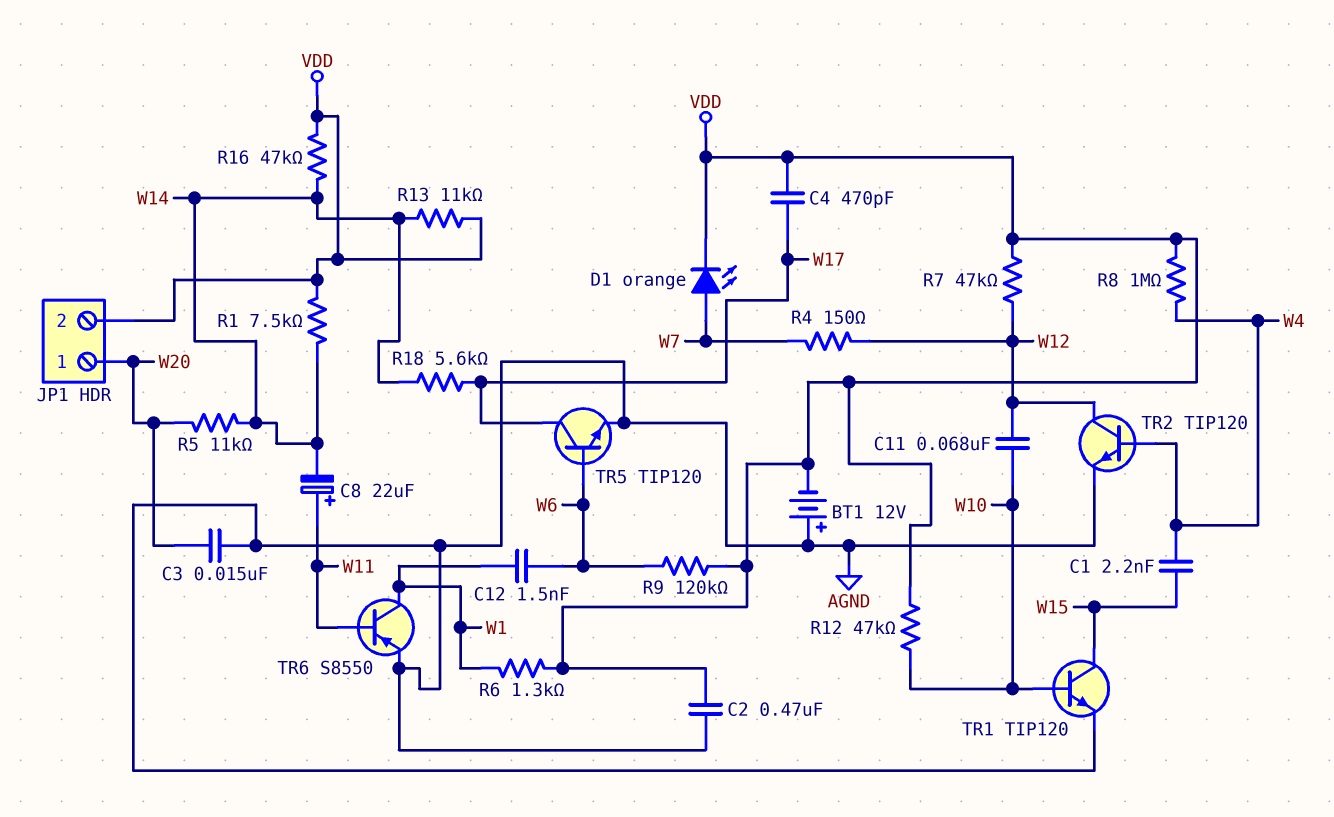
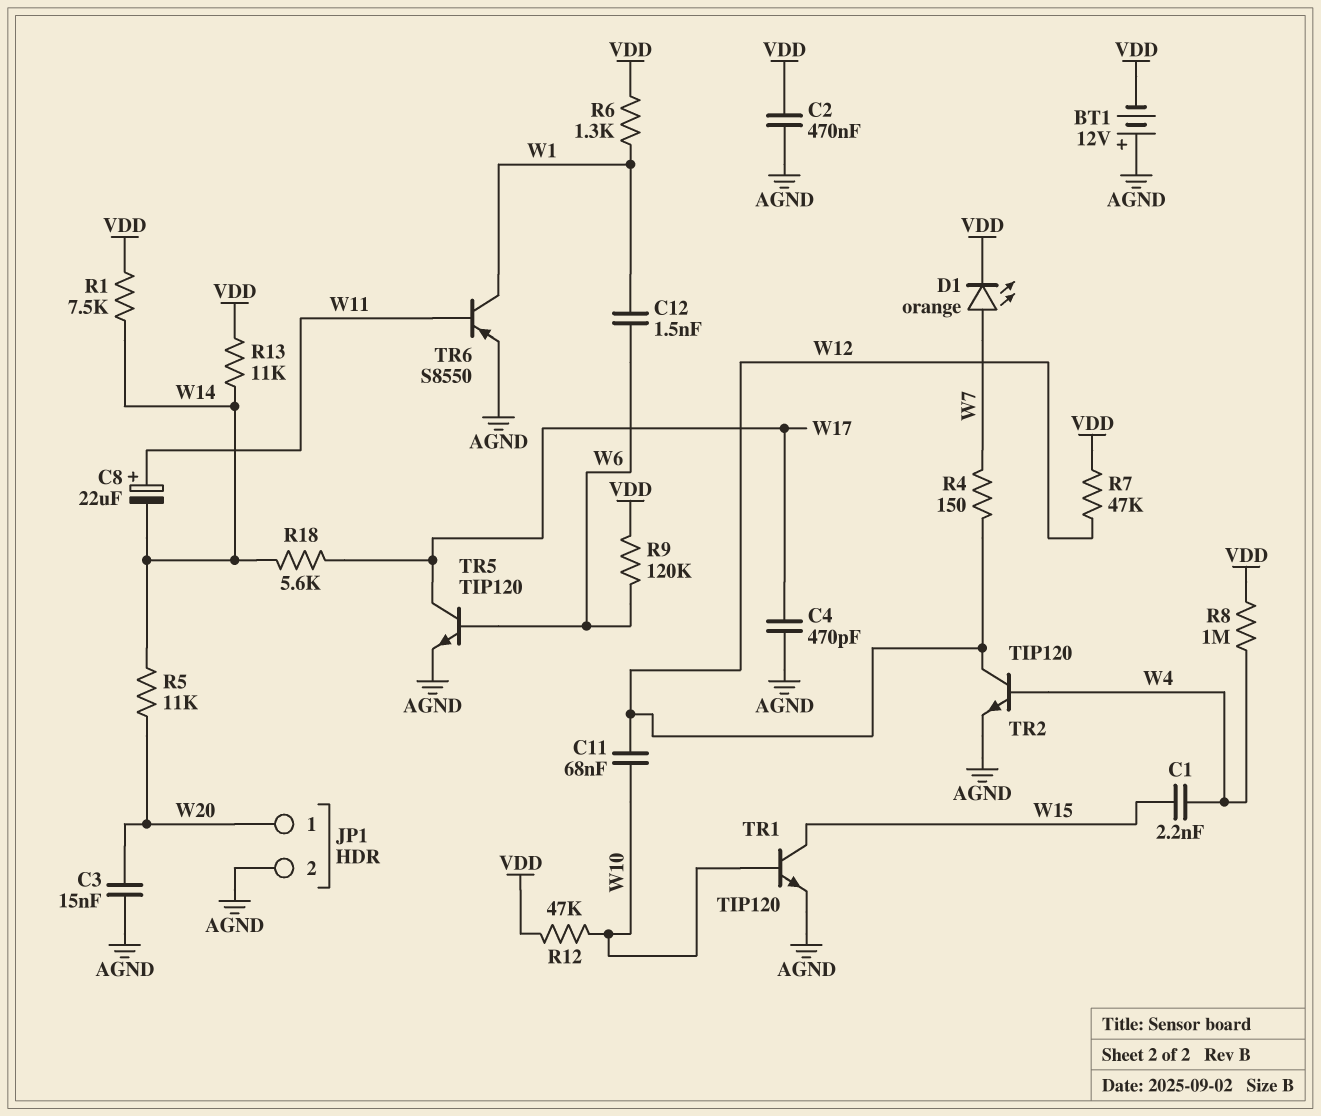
C4: 470pF (VDD, W17) -> 470pF (AGND, W17)
JP1 pin 2: VDD -> AGND
R16: 47k (VDD, W14) -> none

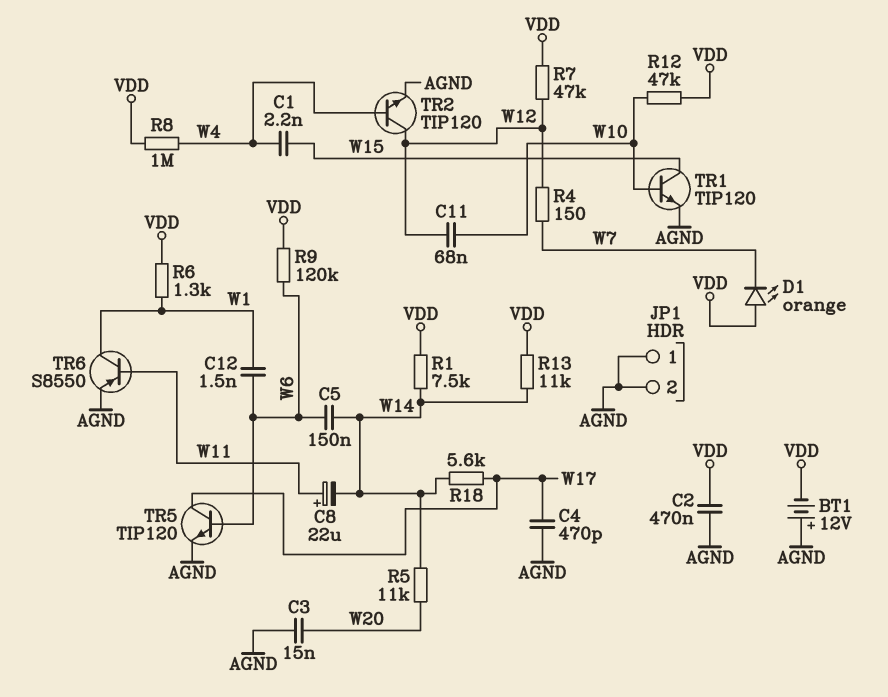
C5: none -> 150nF (W6, W14)
D1: LED orange (A W7, K VDD) -> LED orange (A VDD, K W7)
JP1 pin 1: W20 -> AGND

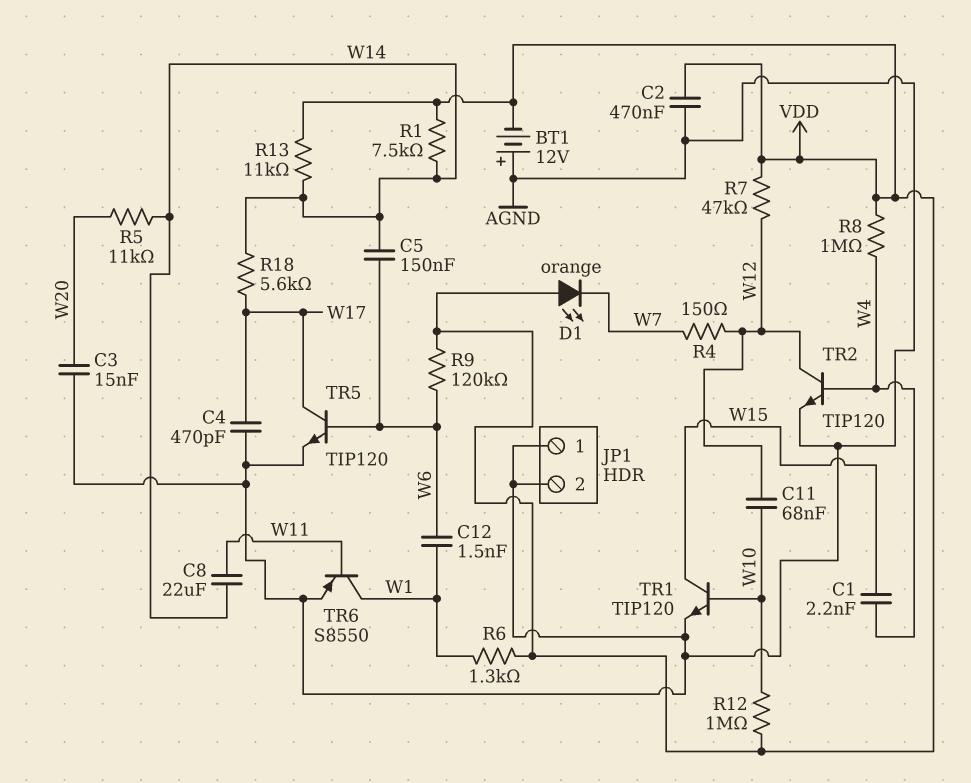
C8: 22uF (plus W11, minus W14) -> 22uF (W11, W14)
R12: 47k (VDD, W10) -> 1M (VDD, W10)

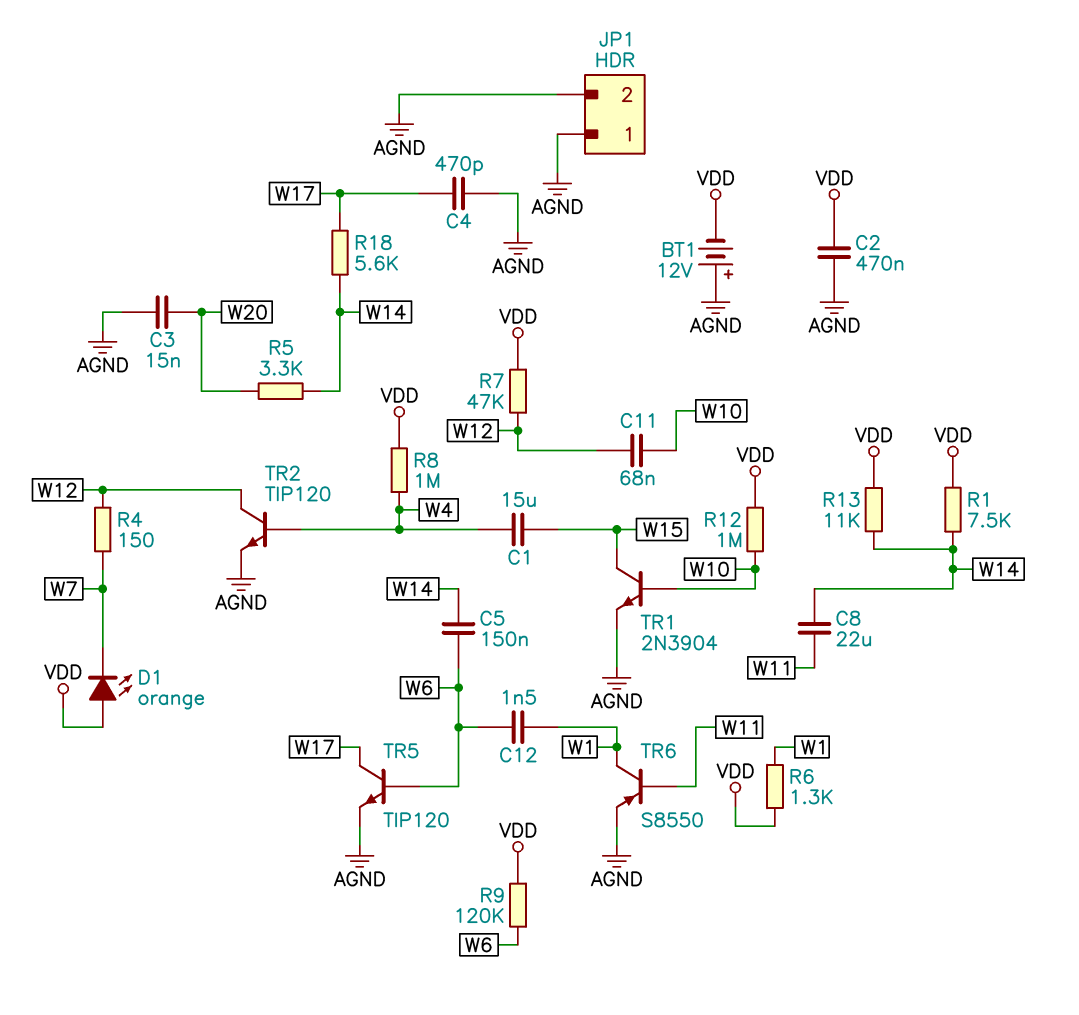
C1: 2.2nF (W4, W15) -> 15uF (W4, W15)
R5: 11k (W14, W20) -> 3.3k (W14, W20)
TR1: NPN TIP120 (B W10, C W15, E AGND) -> NPN 2N3904 (B W10, C W15, E AGND)

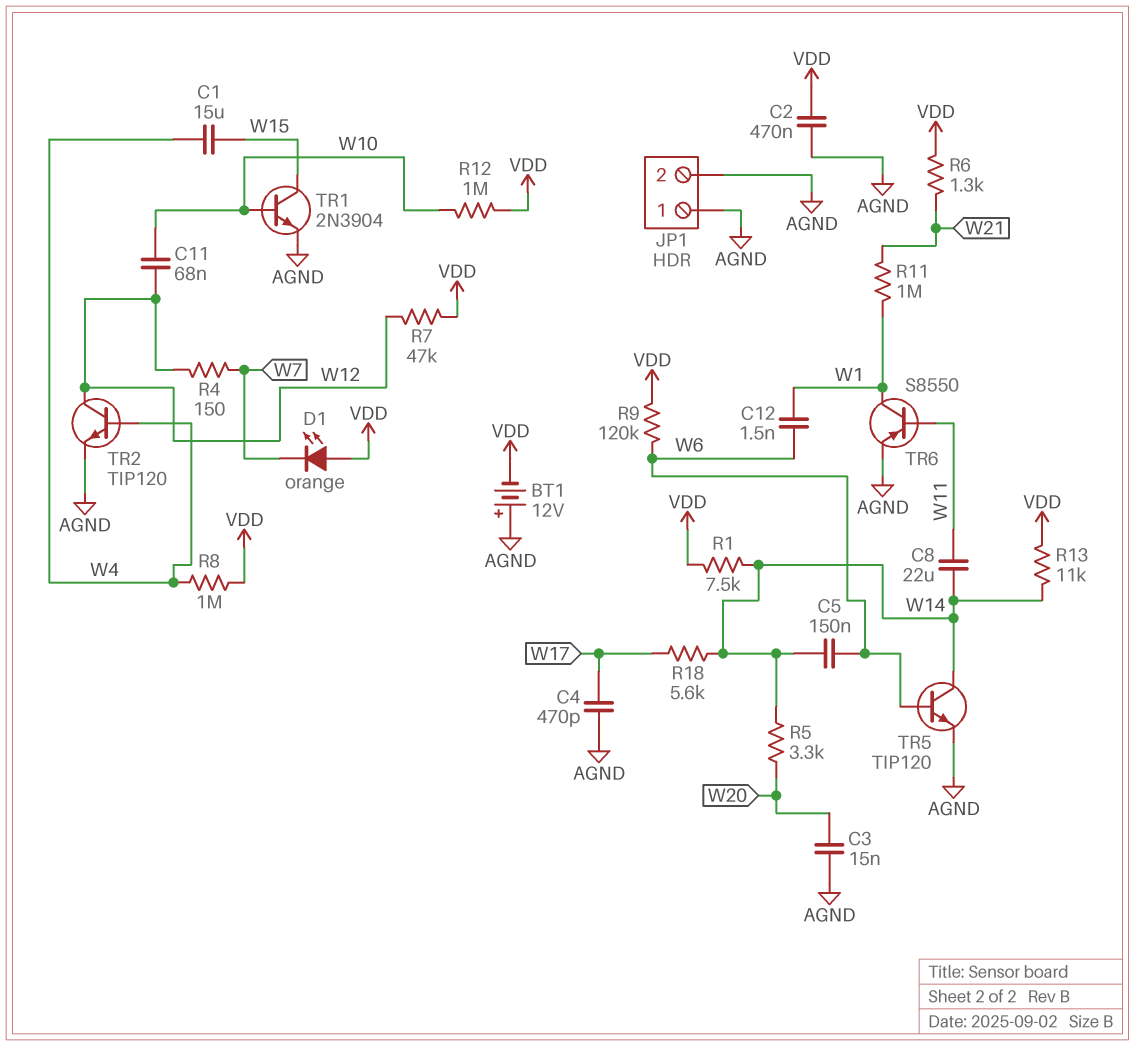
R6: 1.3k (VDD, W1) -> 1.3k (VDD, W21)
R11: none -> 1M (W1, W21)
TR5: NPN TIP120 (B W6, C W17, E AGND) -> NPN TIP120 (B W6, C W14, E AGND)

